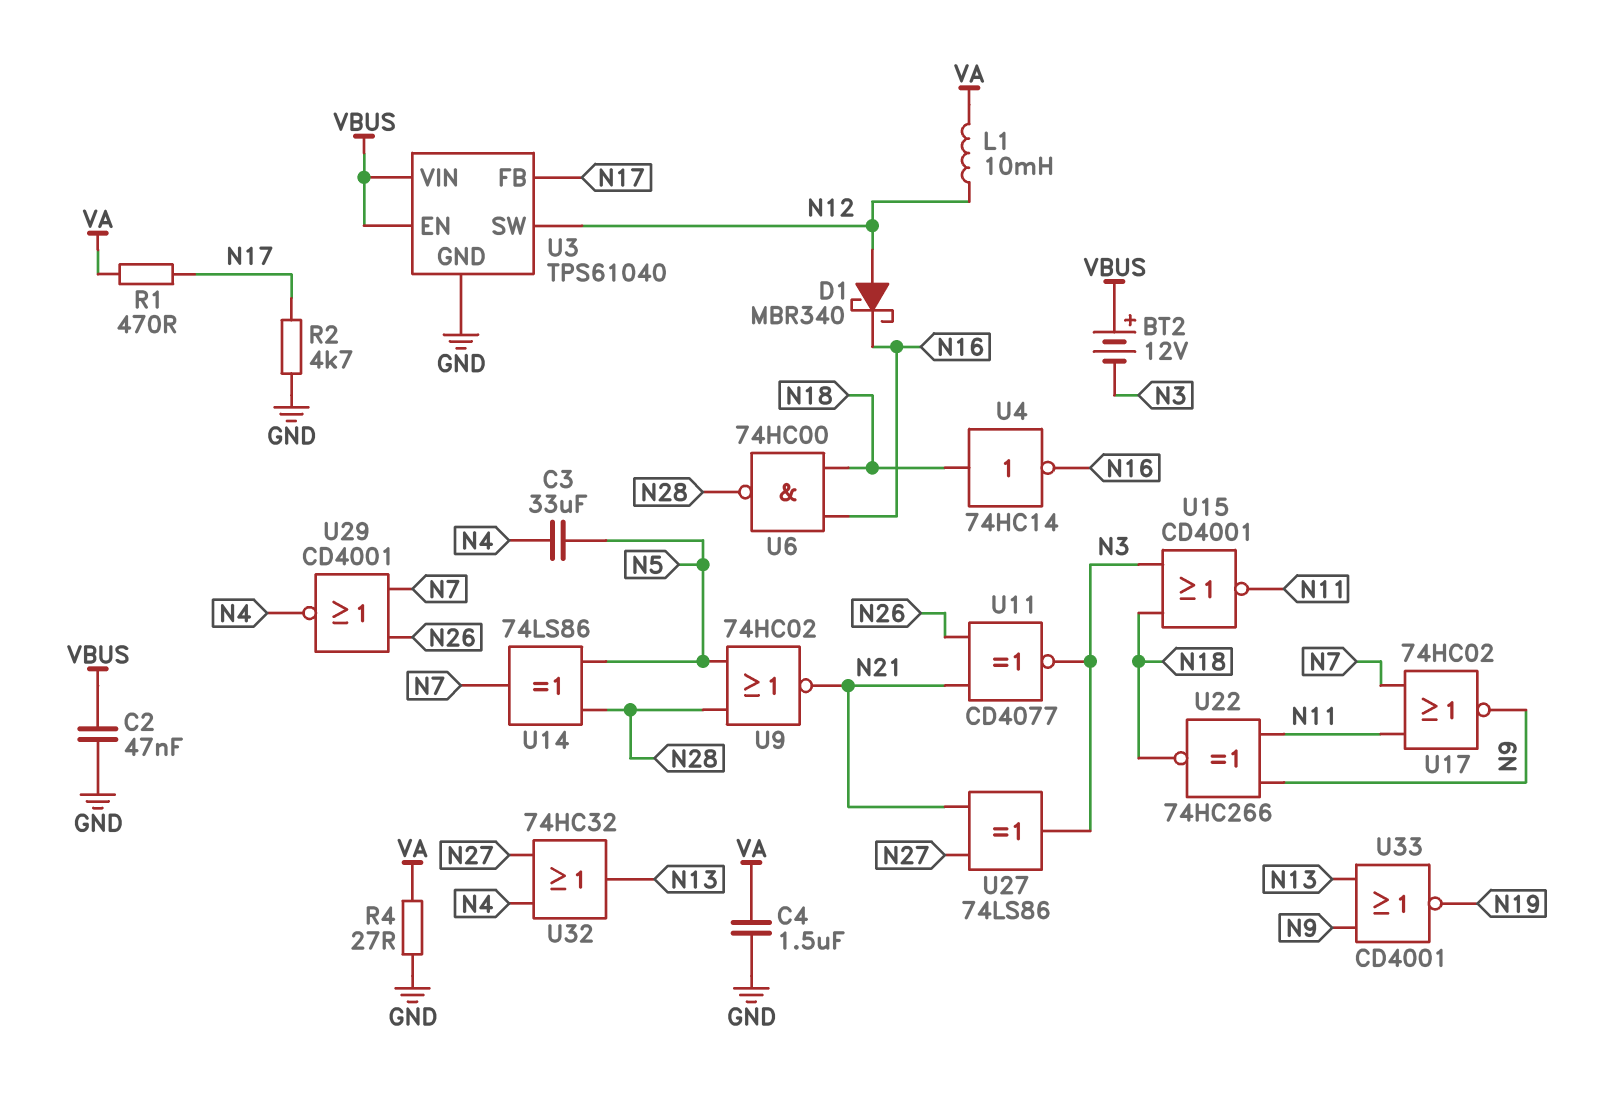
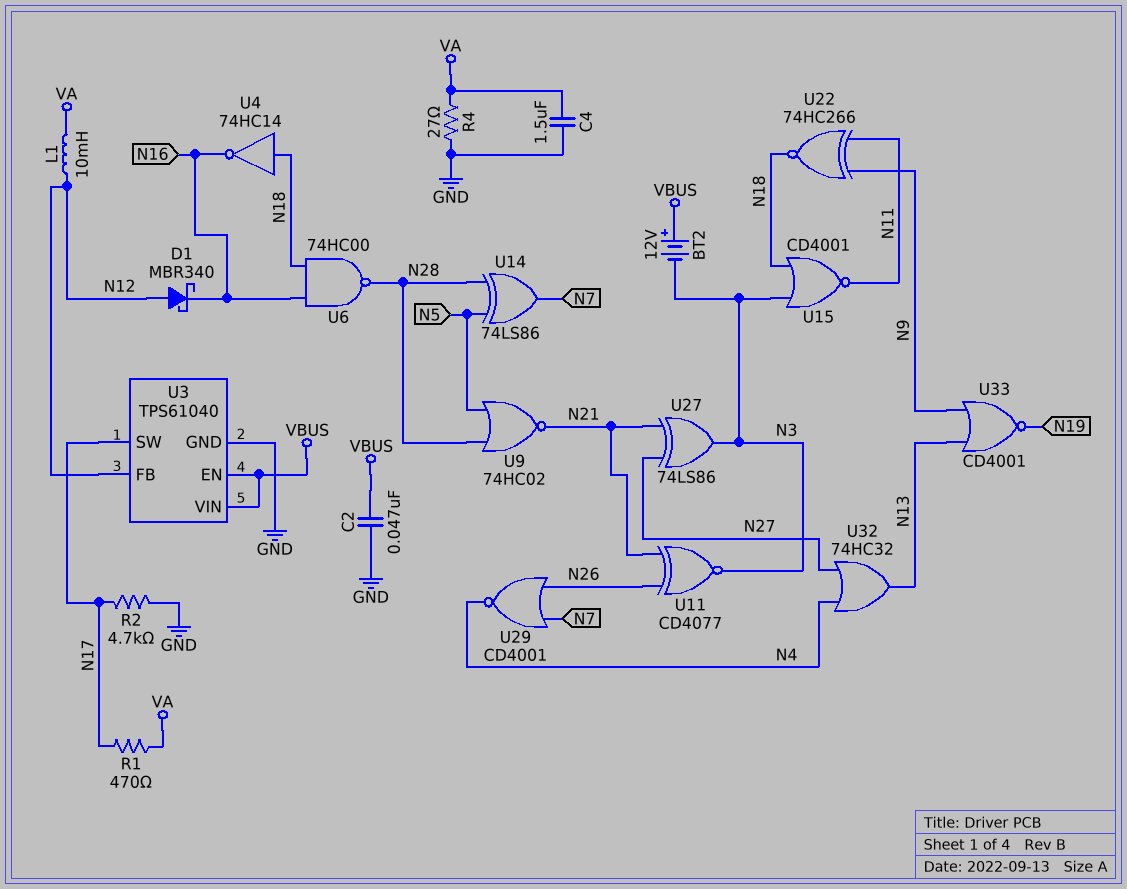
C3: 33uF (N4, N5) -> none
U3 pin FB: N17 -> N12
U3 pin SW: N12 -> N17
U17: NOR 74HC02 (in N7, in N11, out N9) -> none

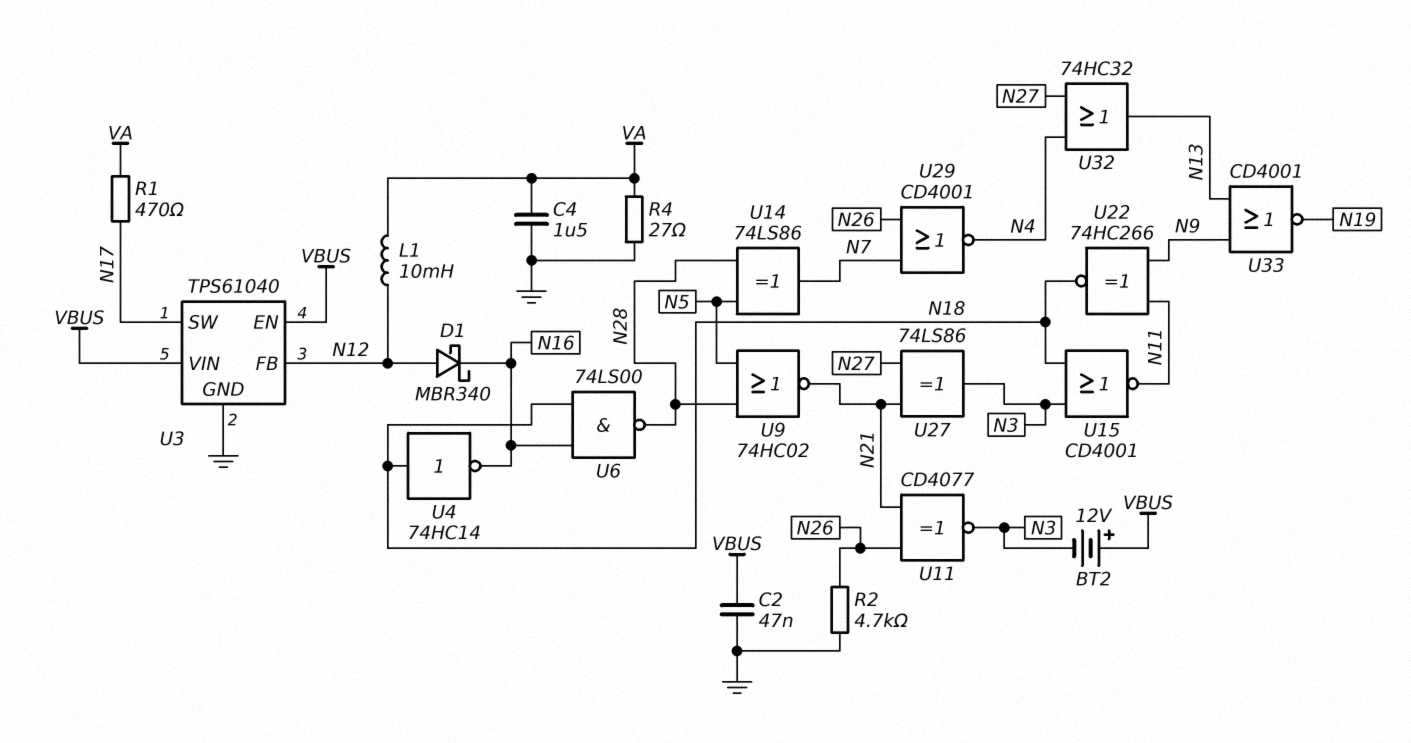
R2: 4.7k (GND, N17) -> 4.7k (GND, N26)
U6: NAND 74HC00 (in N16, in N18, out N28) -> NAND 74LS00 (in N16, in N18, out N28)

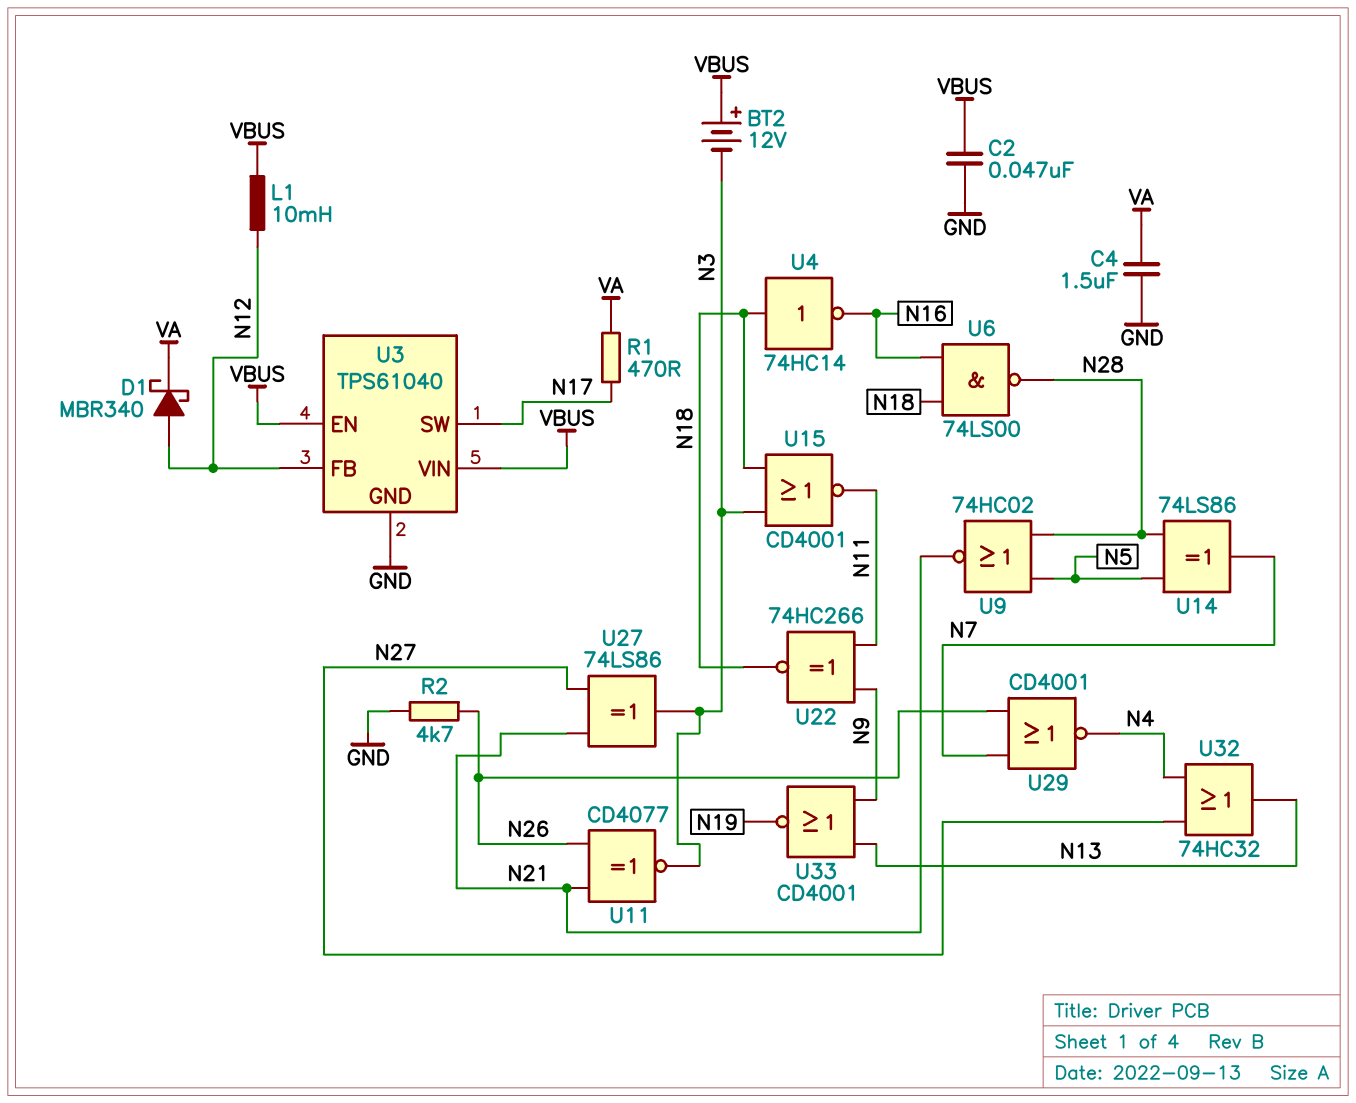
D1: schottky MBR340 (A N12, K N16) -> schottky MBR340 (A N12, K VA)
L1: 10mH (N12, VA) -> 10mH (N12, VBUS)
R4: 27 (GND, VA) -> none

